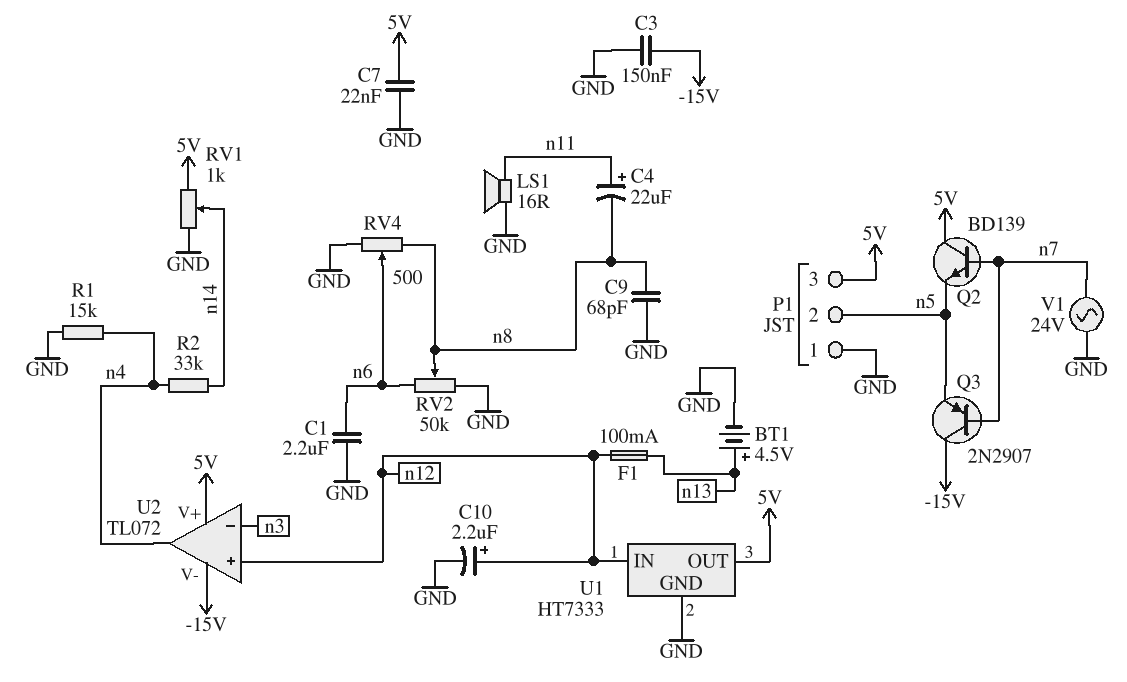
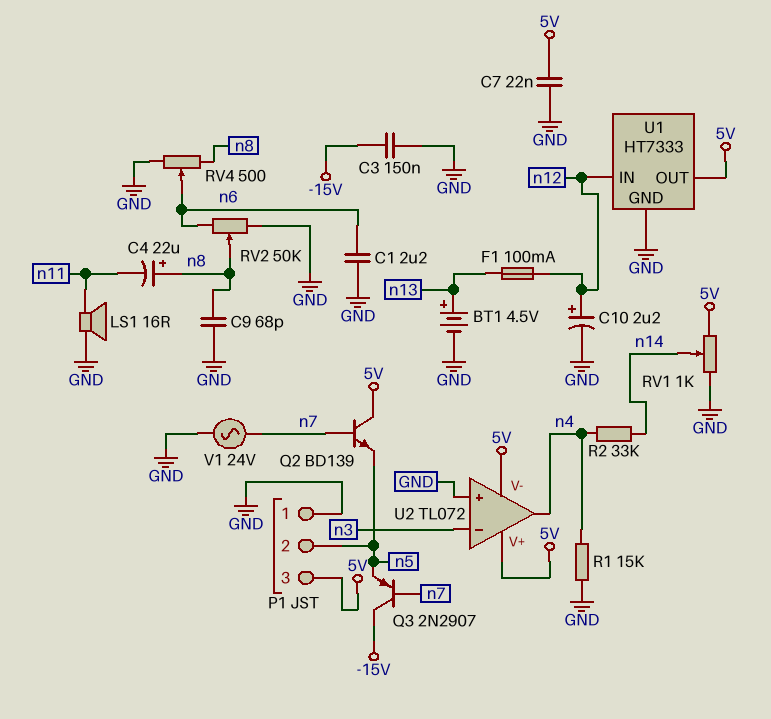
C4: 22uF (plus n11, minus n8) -> 22uF (plus n8, minus n11)
U2 pin V-: -15V -> 5V
U2 pin in+: n12 -> GND

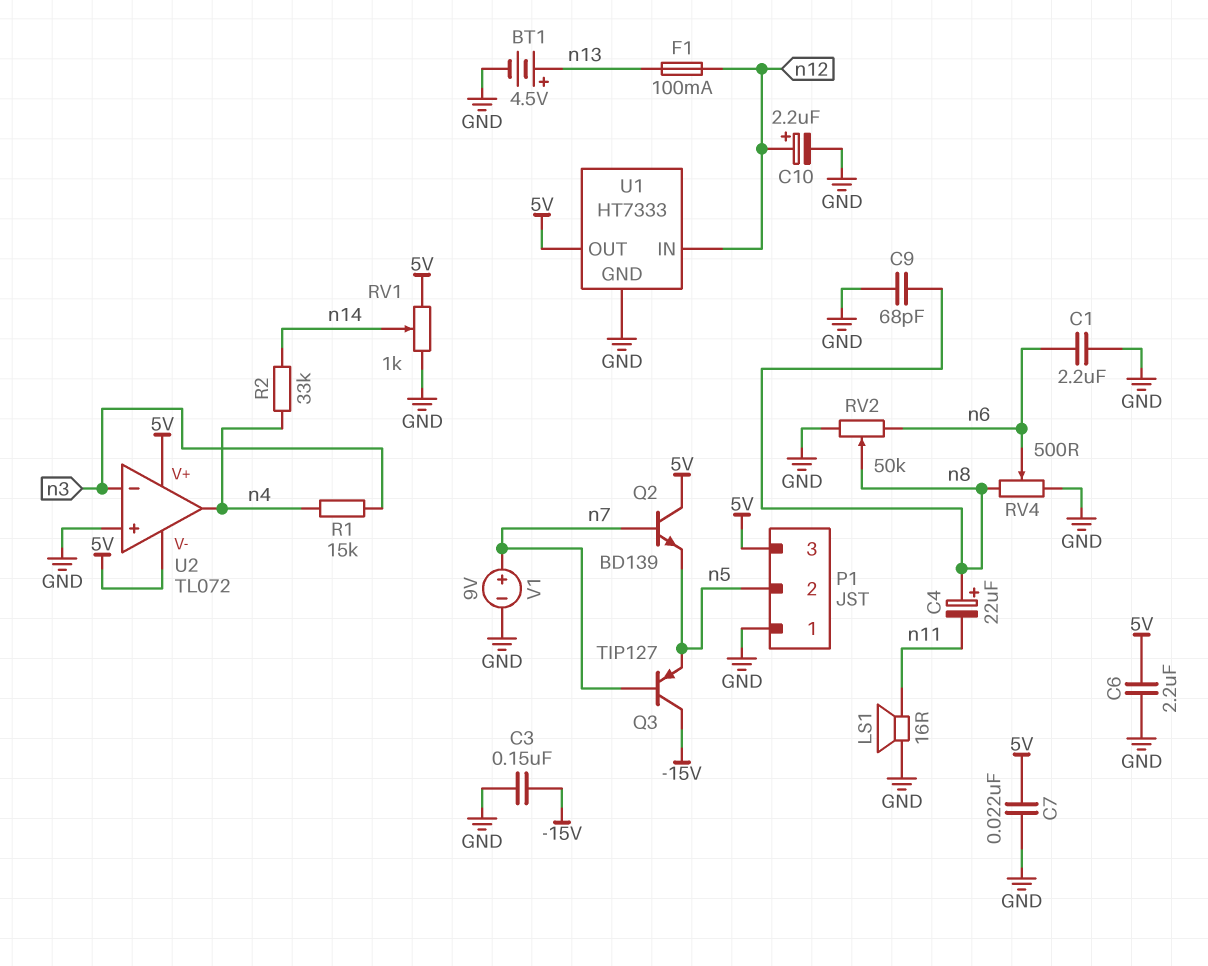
C6: none -> 2.2uF (5V, GND)
Q3: PNP 2N2907 (B n7, C -15V, E n5) -> PNP TIP127 (B n7, C -15V, E n5)
R1: 15k (GND, n4) -> 15k (n3, n4)
V1: AC 24V (GND, n7) -> 9V (plus n7, minus GND)

